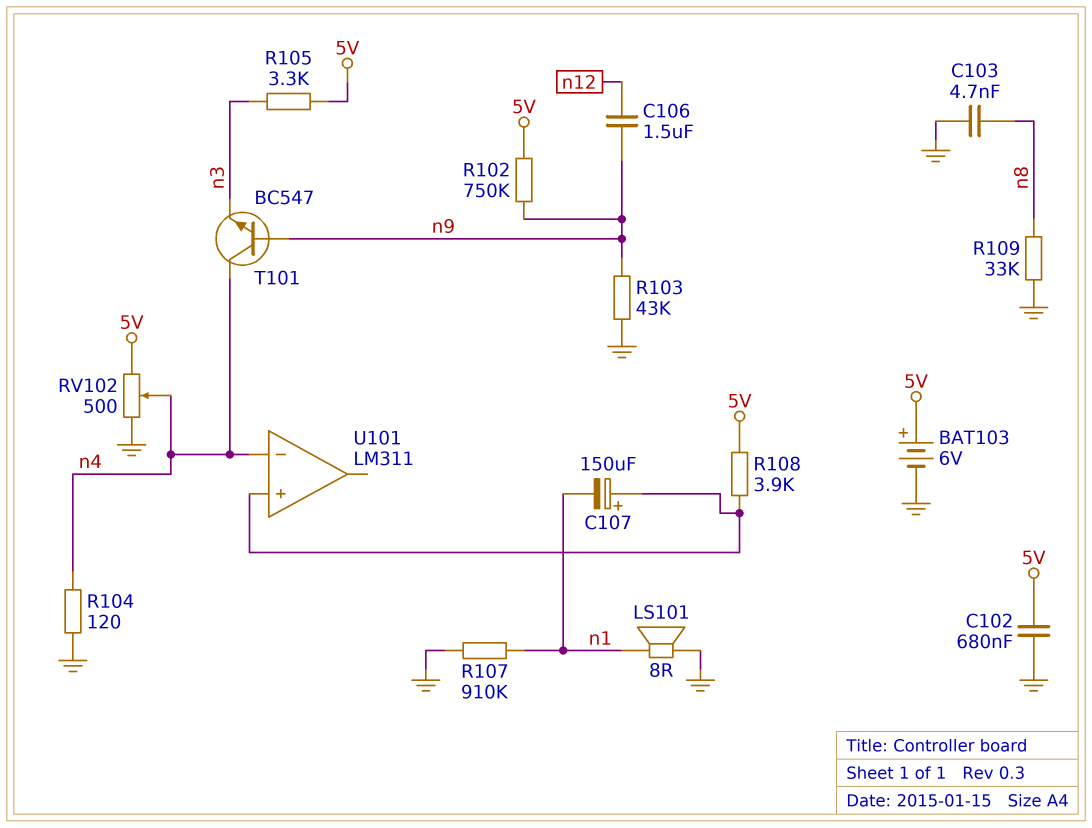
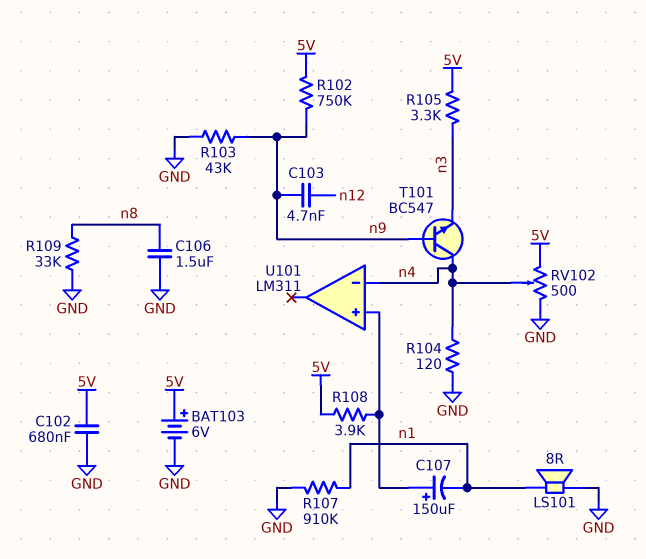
C103: 4.7nF (GND, n8) -> 4.7nF (n9, n12)
C106: 1.5uF (n9, n12) -> 1.5uF (GND, n8)

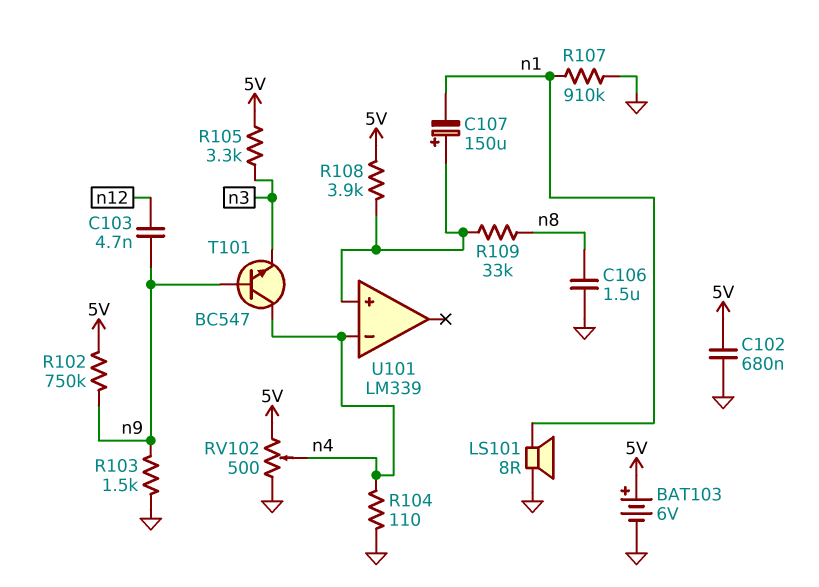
R103: 43k (GND, n9) -> 1.5k (GND, n9)
R104: 120 (GND, n4) -> 110 (GND, n4)
R109: 33k (GND, n8) -> 33k (U101/in+, n8)
U101: LM311 -> LM339

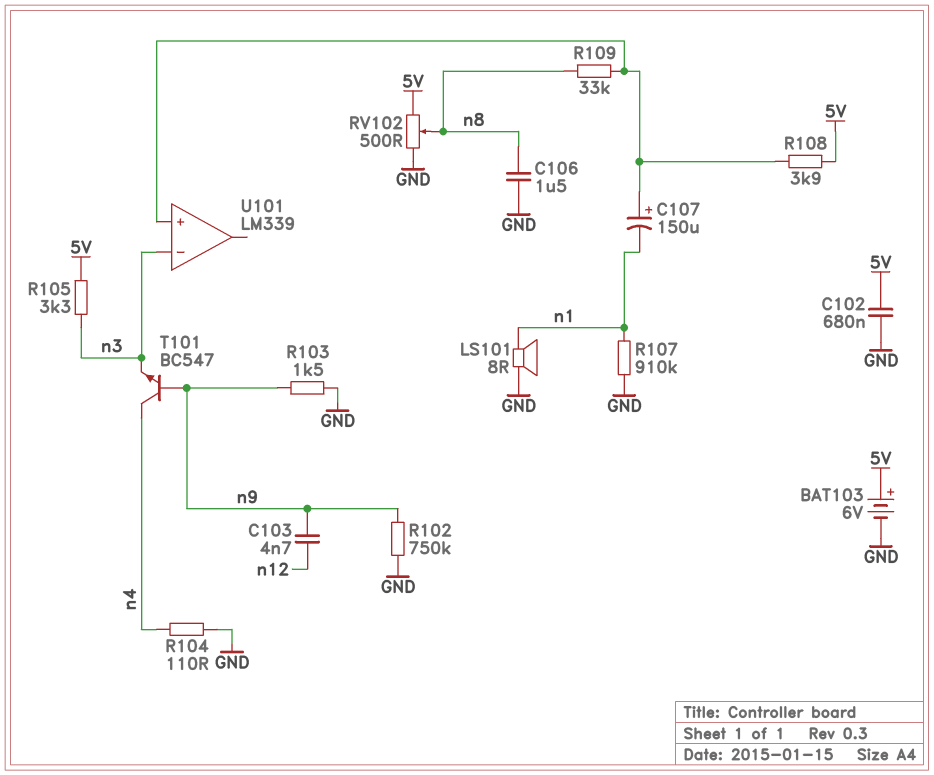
R102: 750k (5V, n9) -> 750k (GND, n9)
RV102: 500 (5V, GND, wiper n4) -> 500 (5V, GND, wiper n8)
U101 pin in-: n4 -> n3

